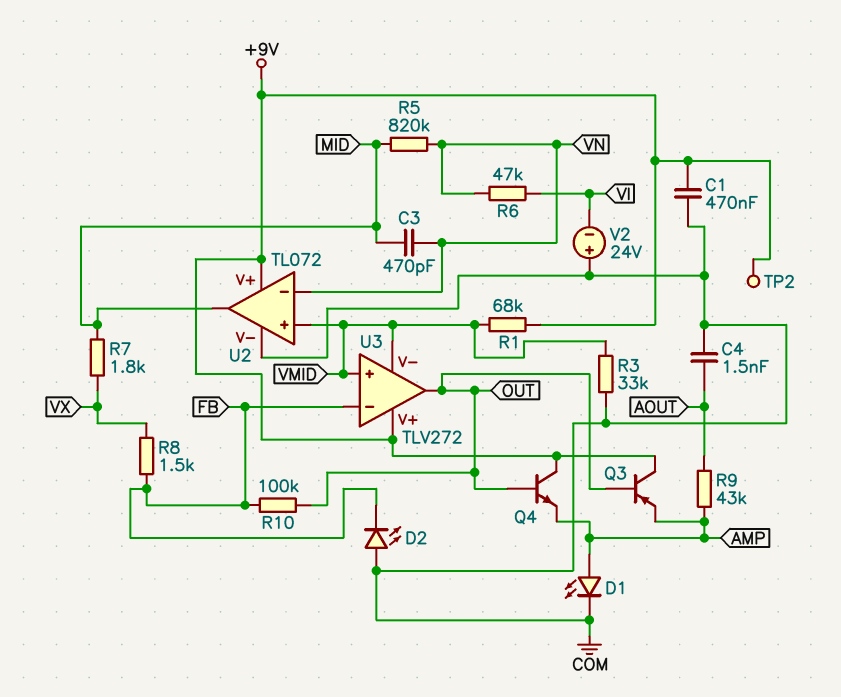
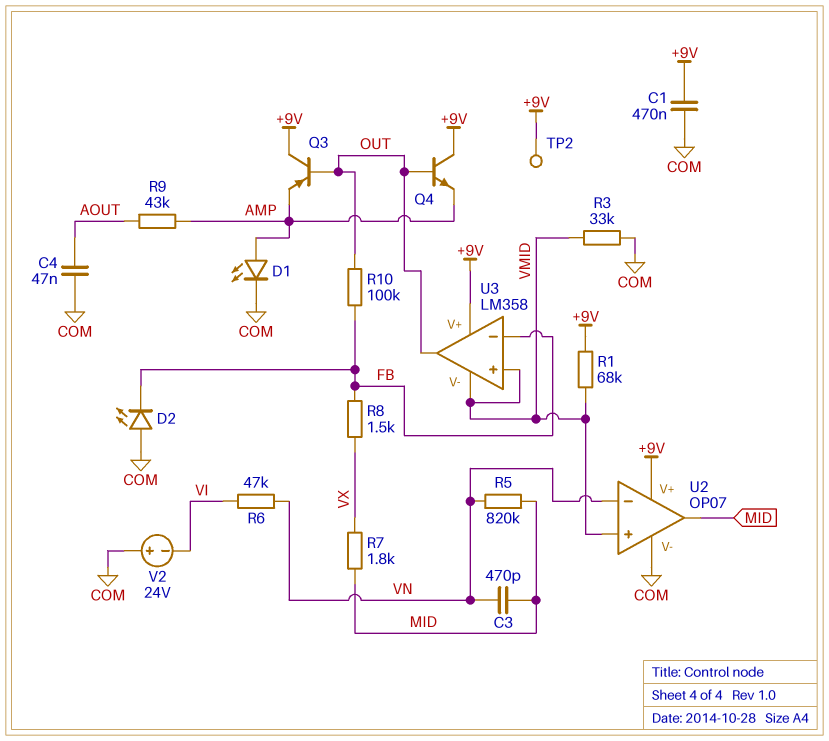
C4: 1.5nF (AOUT, COM) -> 47nF (AOUT, COM)
U2: TL072 -> OP07
U3: TLV272 -> LM358

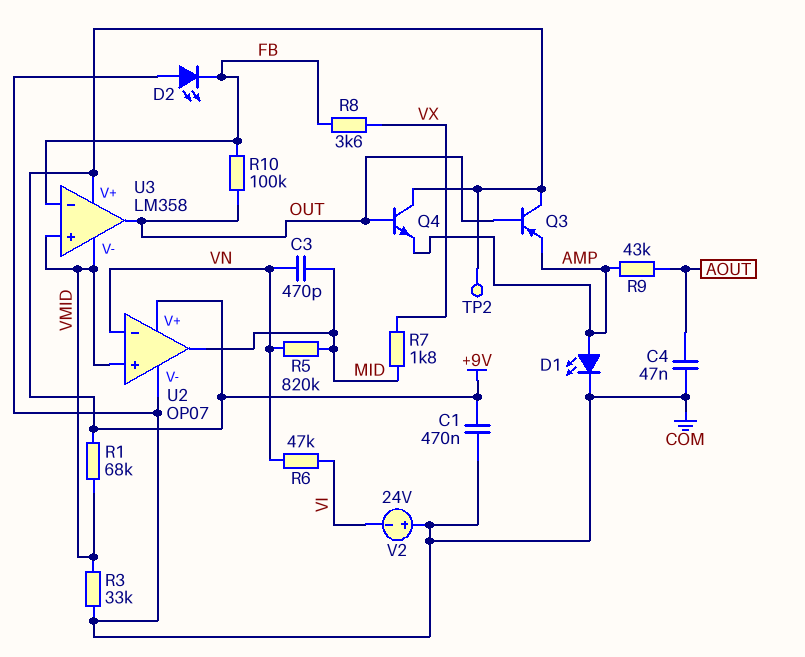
R8: 1.5k (FB, VX) -> 3.6k (FB, VX)

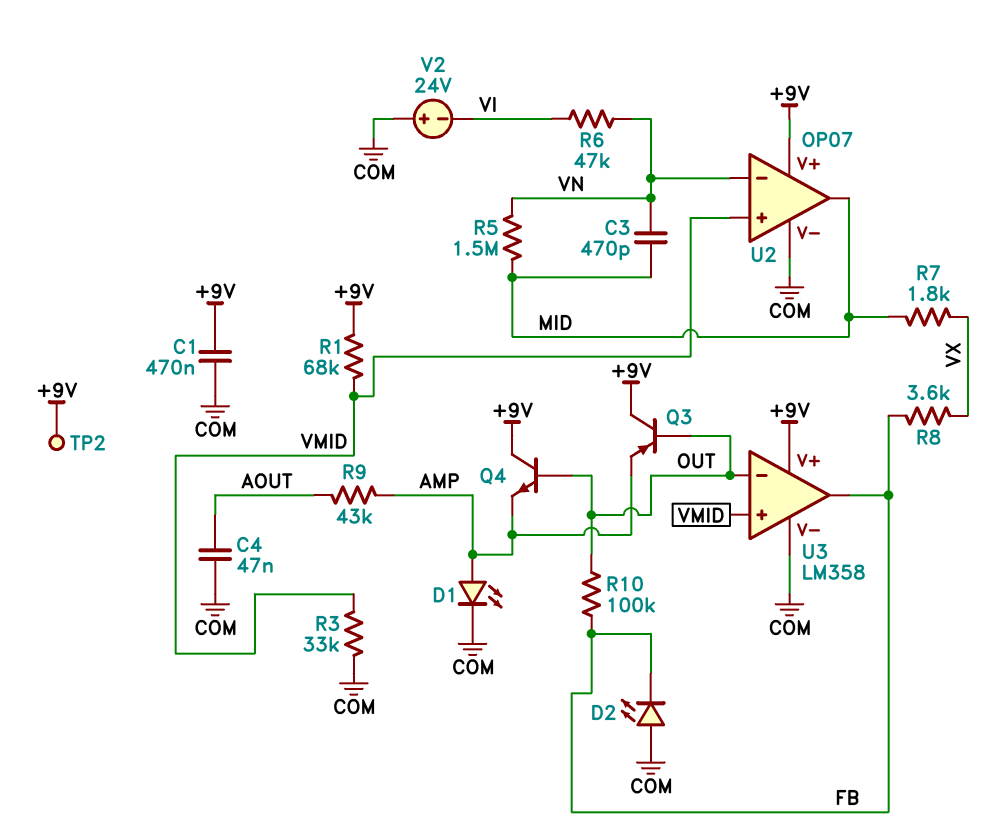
R5: 820k (MID, VN) -> 1.5M (MID, VN)
U3 pin V-: VMID -> COM
U3 pin in-: FB -> OUT
U3 pin out: OUT -> FB

